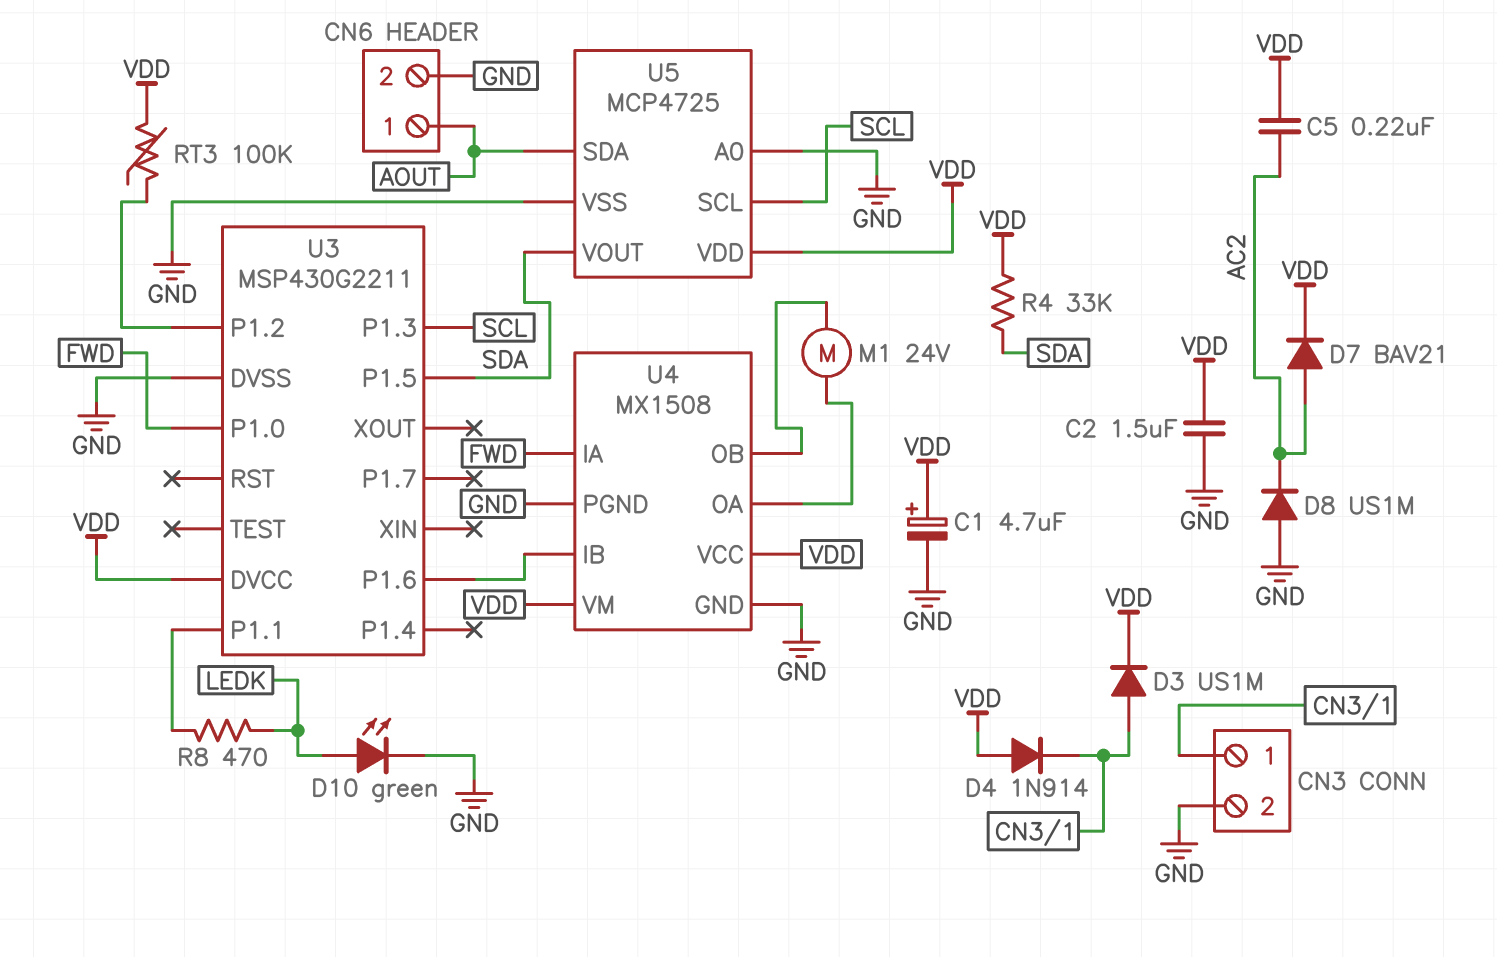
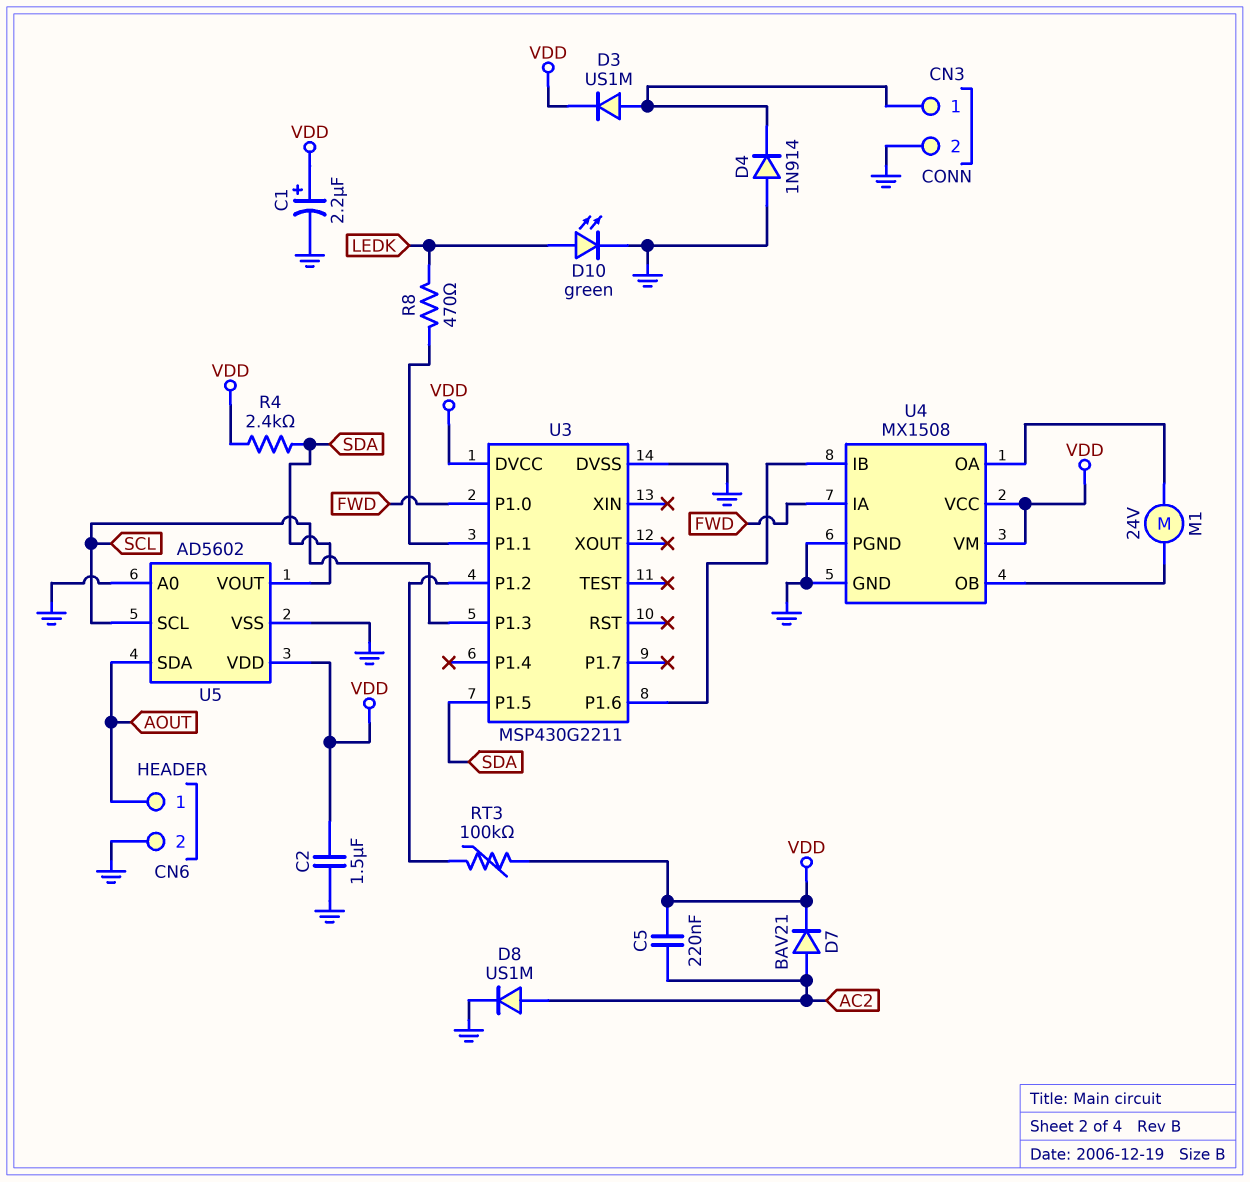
C1: 4.7uF (plus VDD, minus GND) -> 2.2uF (plus VDD, minus GND)
D4: diode 1N914 (A VDD, K CN3/1) -> diode 1N914 (A GND, K CN3/1)
D8: diode US1M (A GND, K AC2) -> diode US1M (A AC2, K GND)
R4: 33k (SDA, VDD) -> 2.4k (SDA, VDD)
U5: MCP4725 -> AD5602

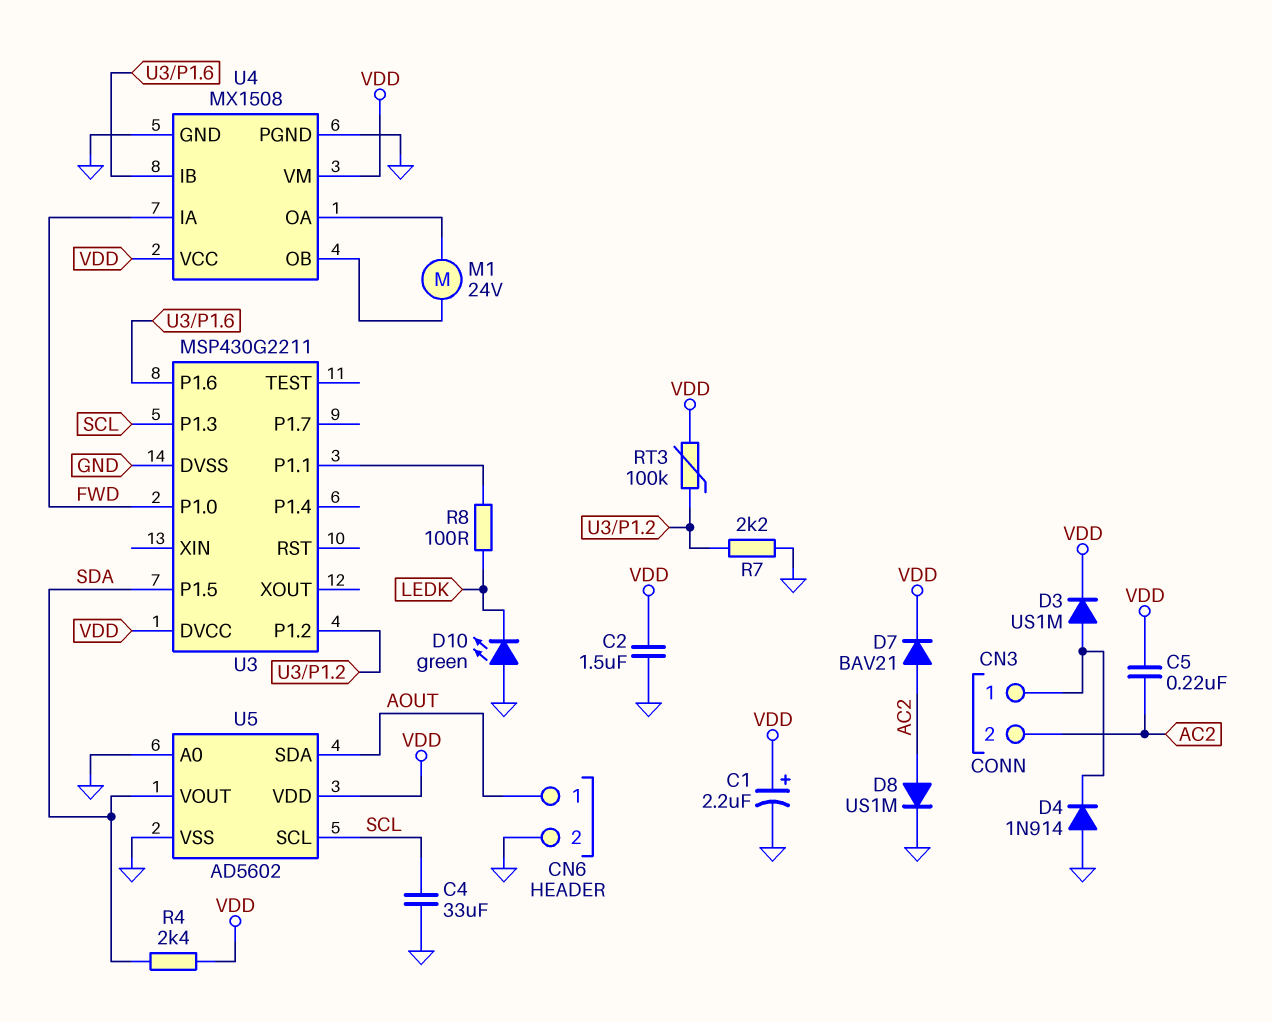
C4: none -> 33uF (GND, SCL)
CN3 pin 2: GND -> AC2
D10: LED green (A LEDK, K GND) -> LED green (A GND, K LEDK)
R7: none -> 2.2k (GND, U3/P1.2)
R8: 470 (LEDK, U3/P1.1) -> 100 (LEDK, U3/P1.1)

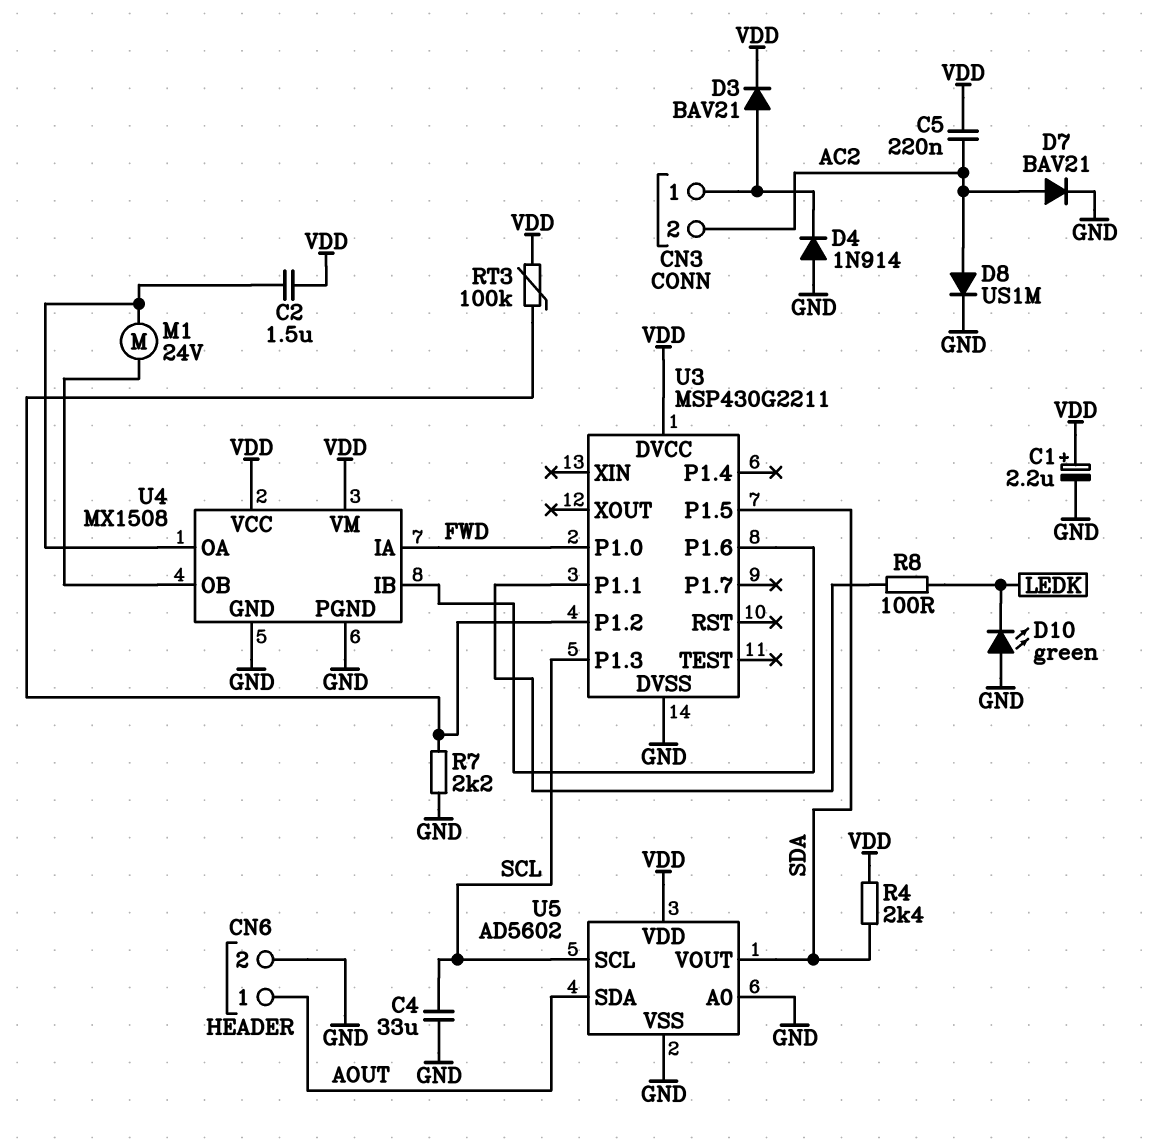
C2: 1.5uF (GND, VDD) -> 1.5uF (U4/OA, VDD)
D3: diode US1M (A CN3/1, K VDD) -> diode BAV21 (A CN3/1, K VDD)
D7: diode BAV21 (A AC2, K VDD) -> diode BAV21 (A AC2, K GND)

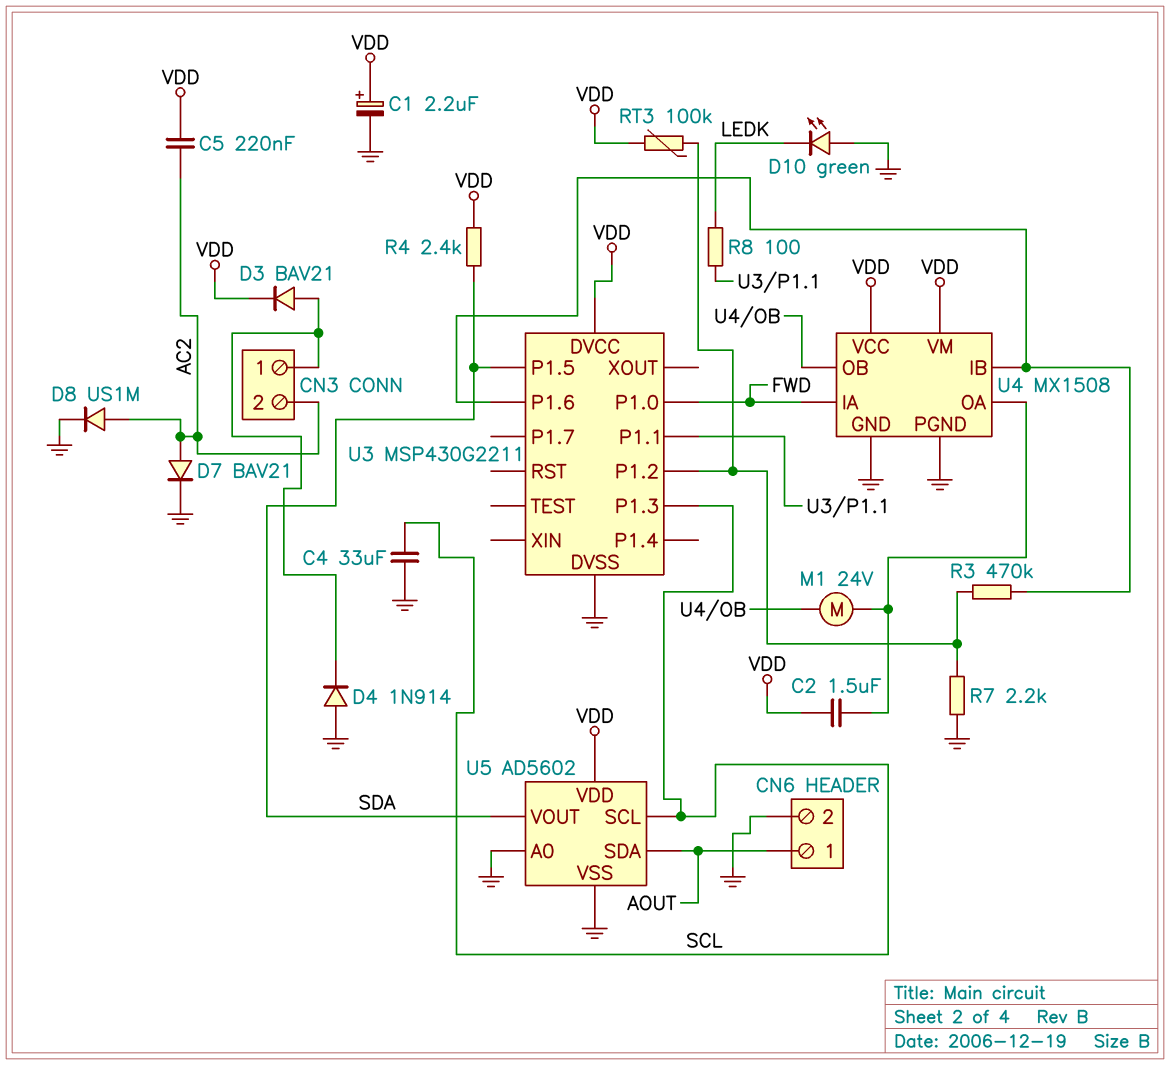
R3: none -> 470k (U3/P1.2, U3/P1.6)

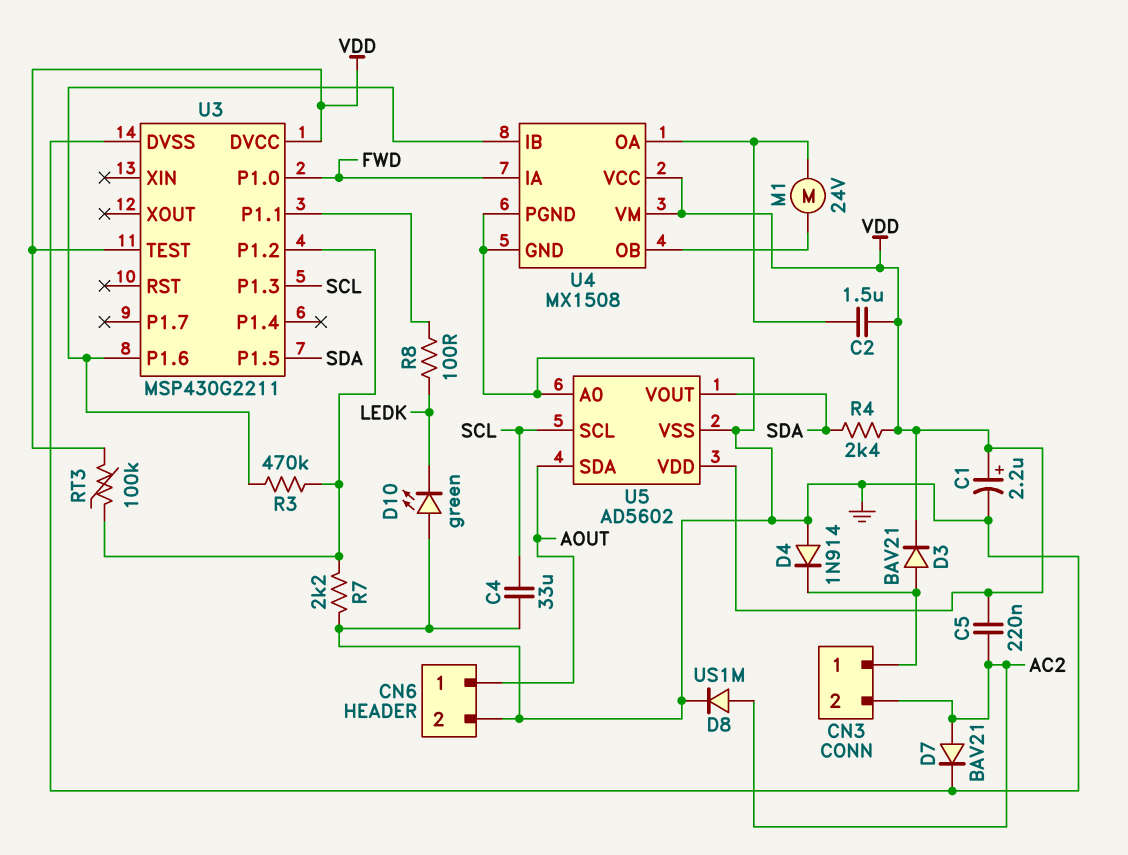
U3 pin TEST: none -> VDD

